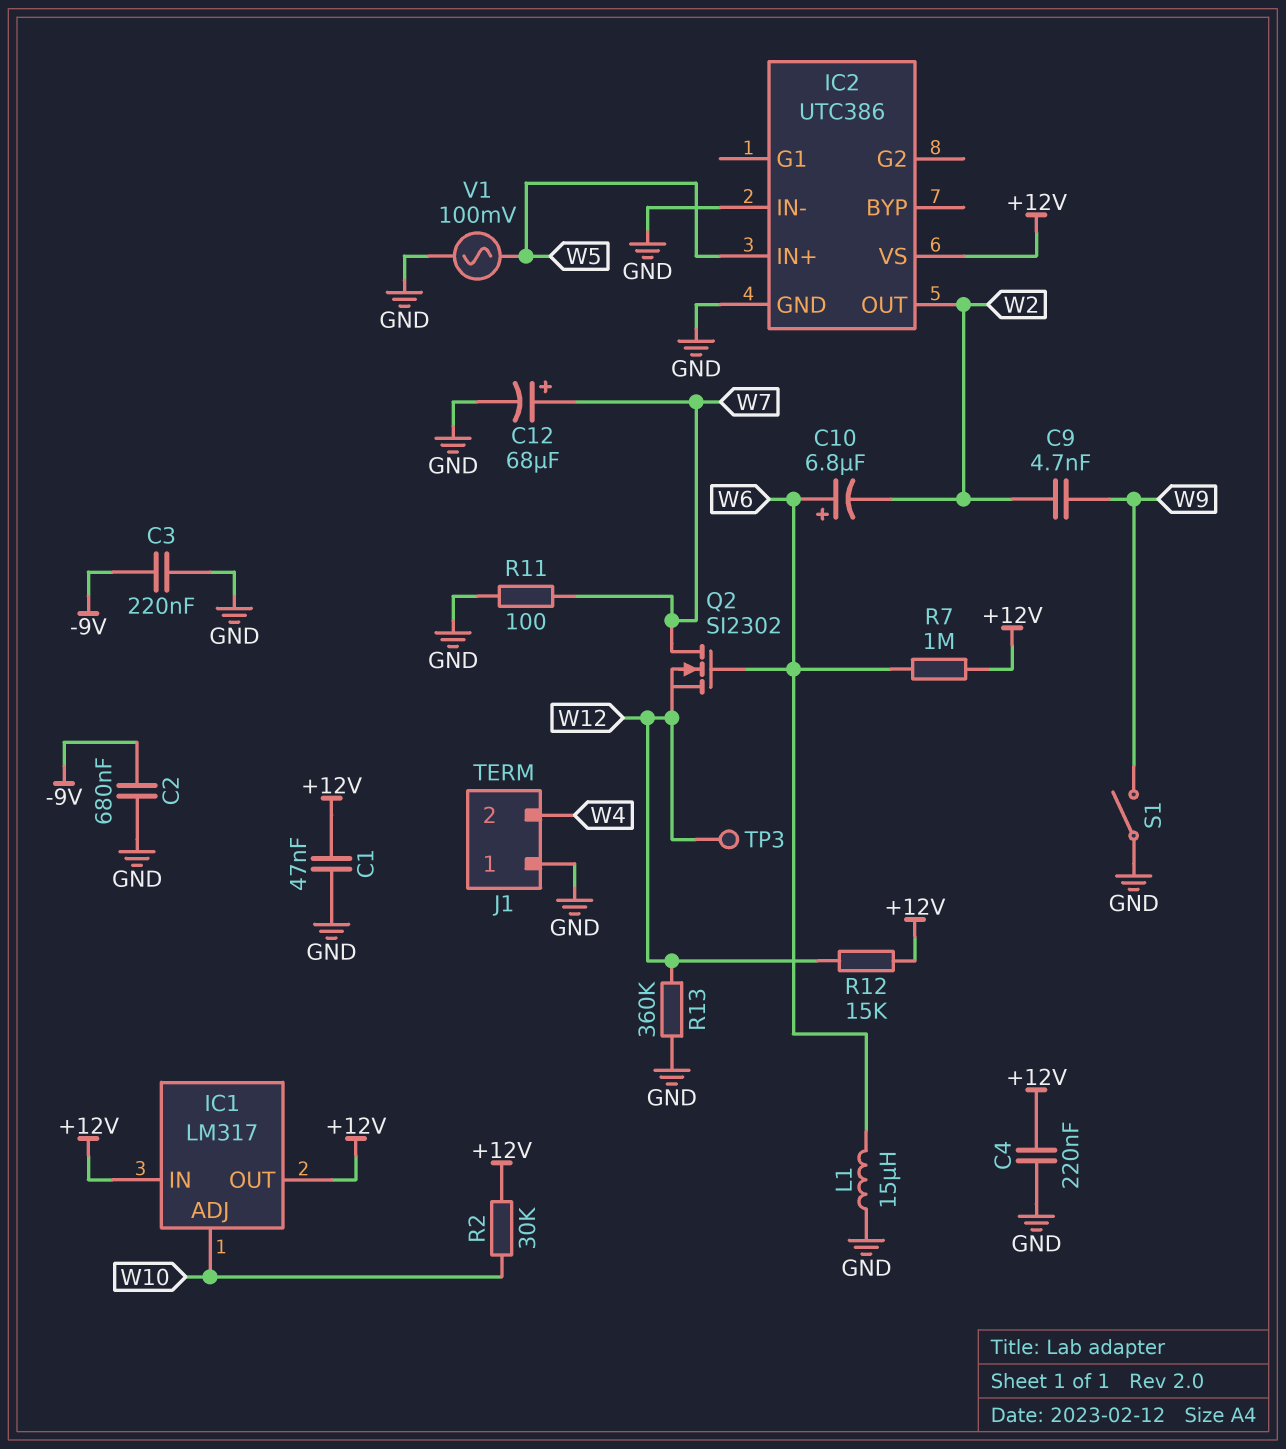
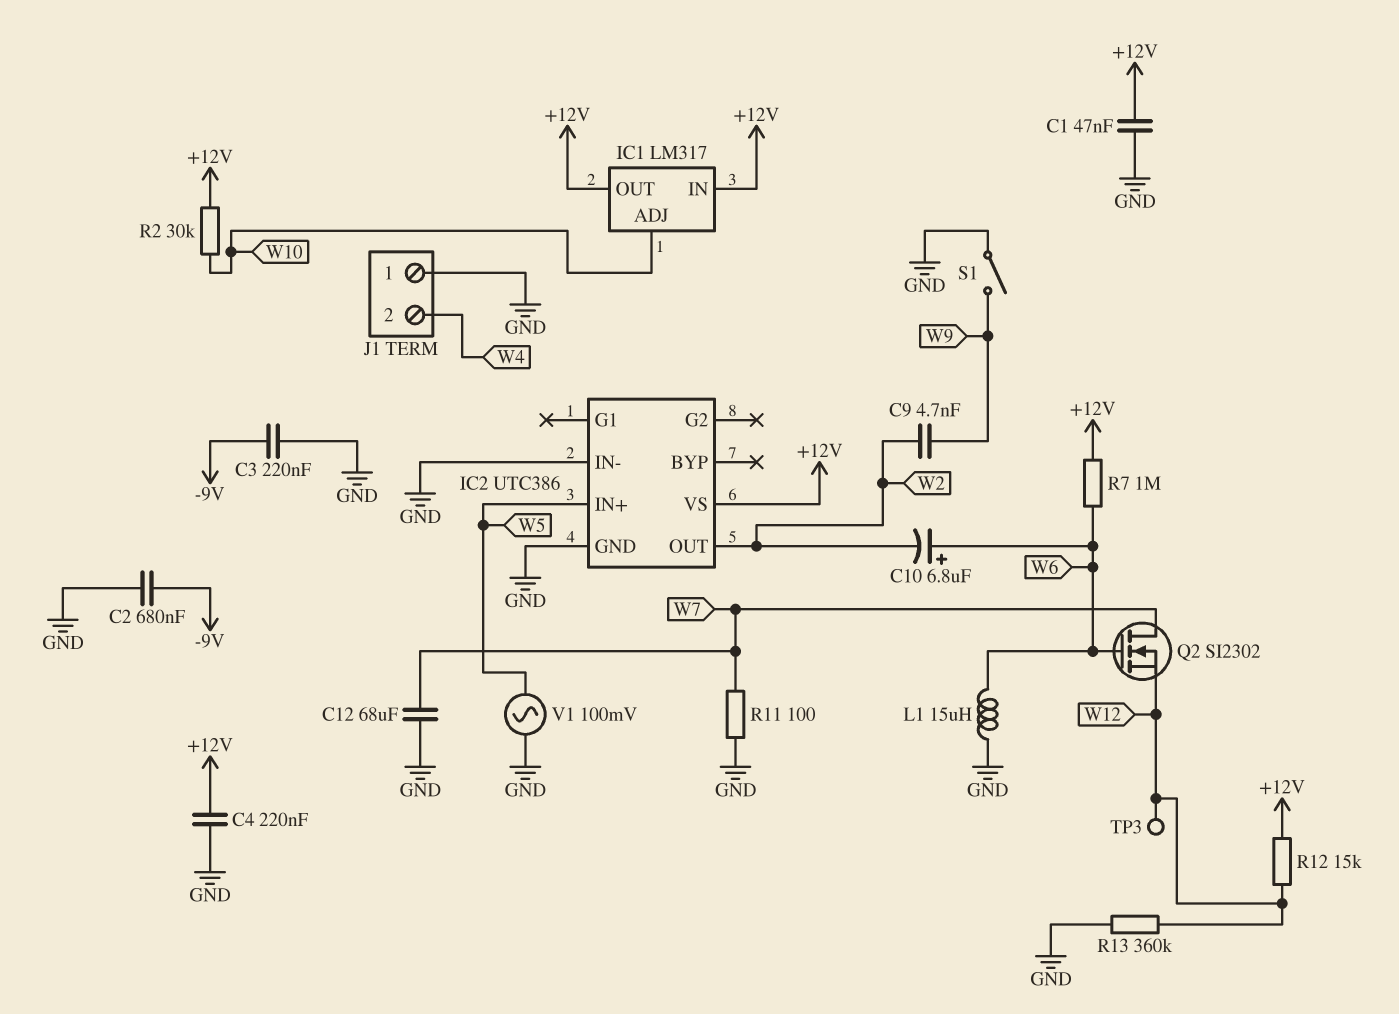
C12: 68uF (plus W7, minus GND) -> 68uF (GND, W7)

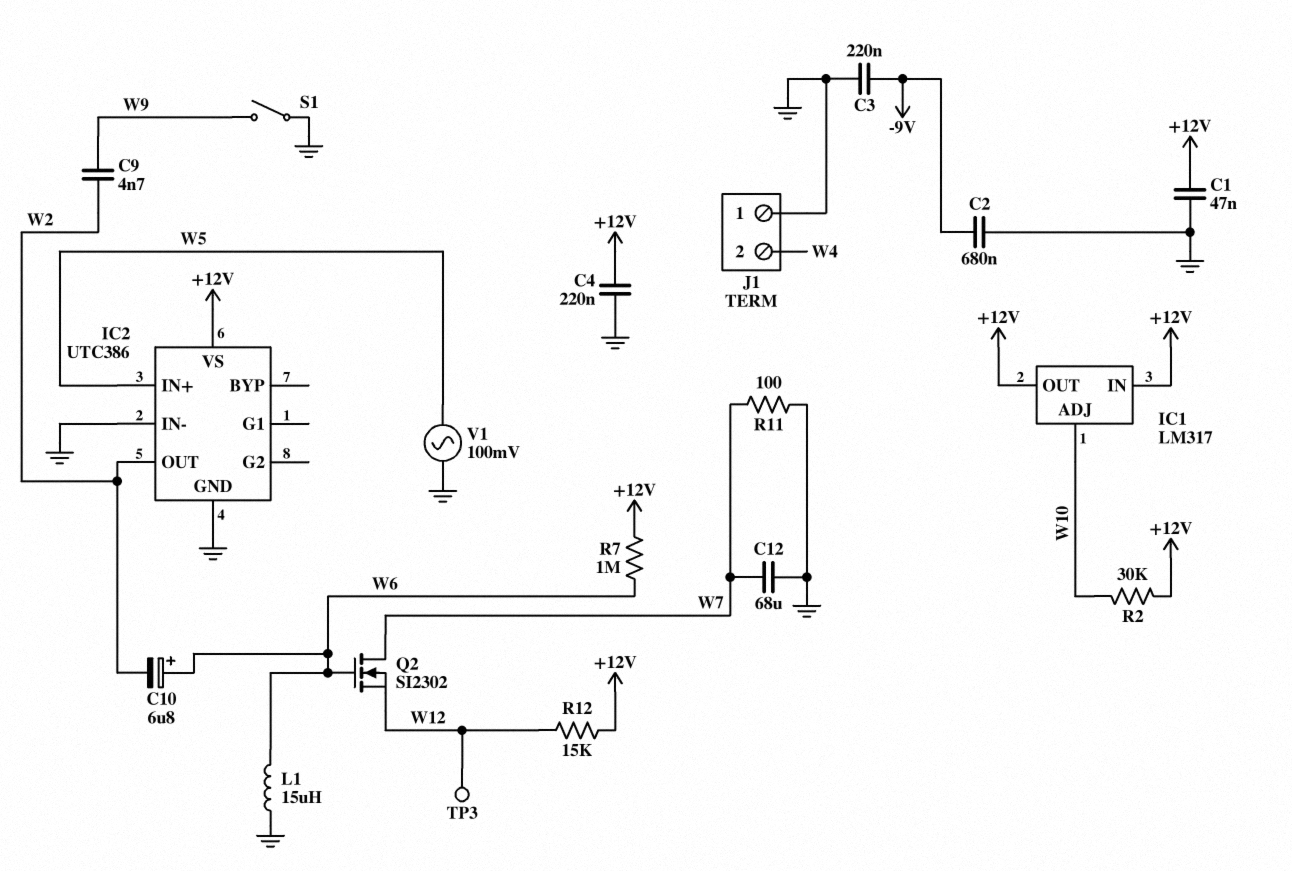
R13: 360k (GND, W12) -> none

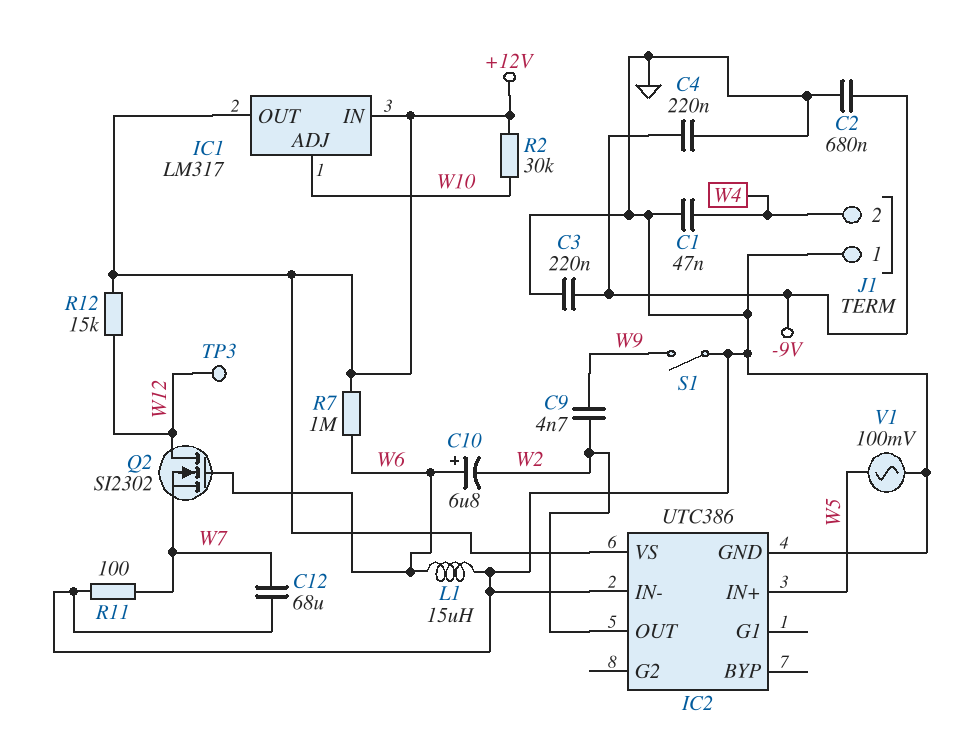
C1: 47nF (+12V, GND) -> 47nF (GND, W4)
C4: 220nF (+12V, GND) -> 220nF (-9V, GND)
Q2: NMOS SI2302 (G W6, D W7, S W12) -> NMOS SI2302 (G W6, D W12, S W7)

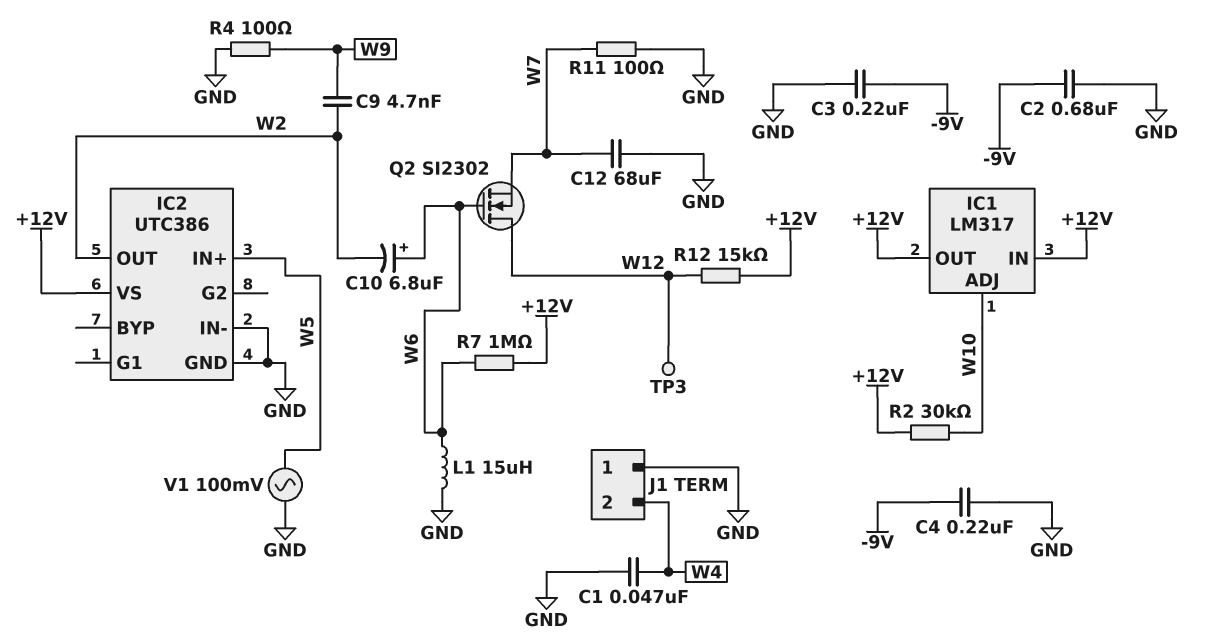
R4: none -> 100 (GND, W9)
S1: switch (GND, W9) -> none

